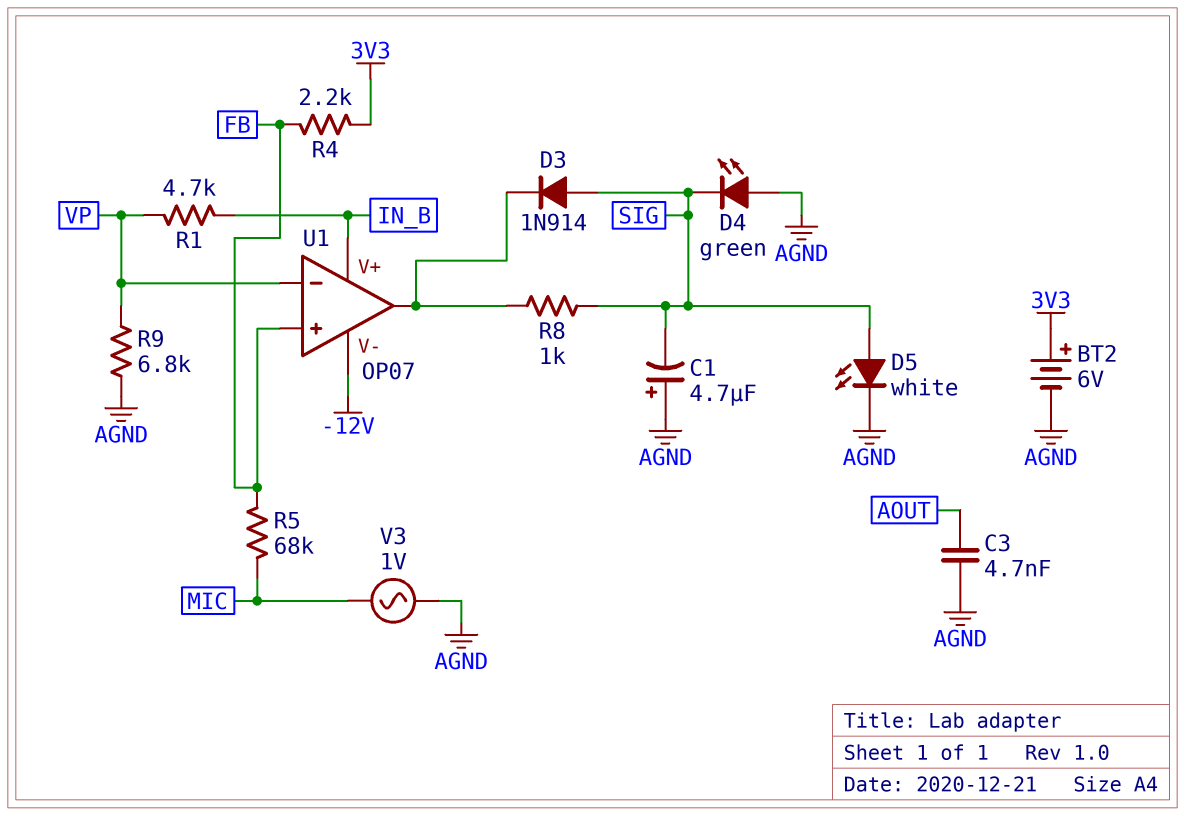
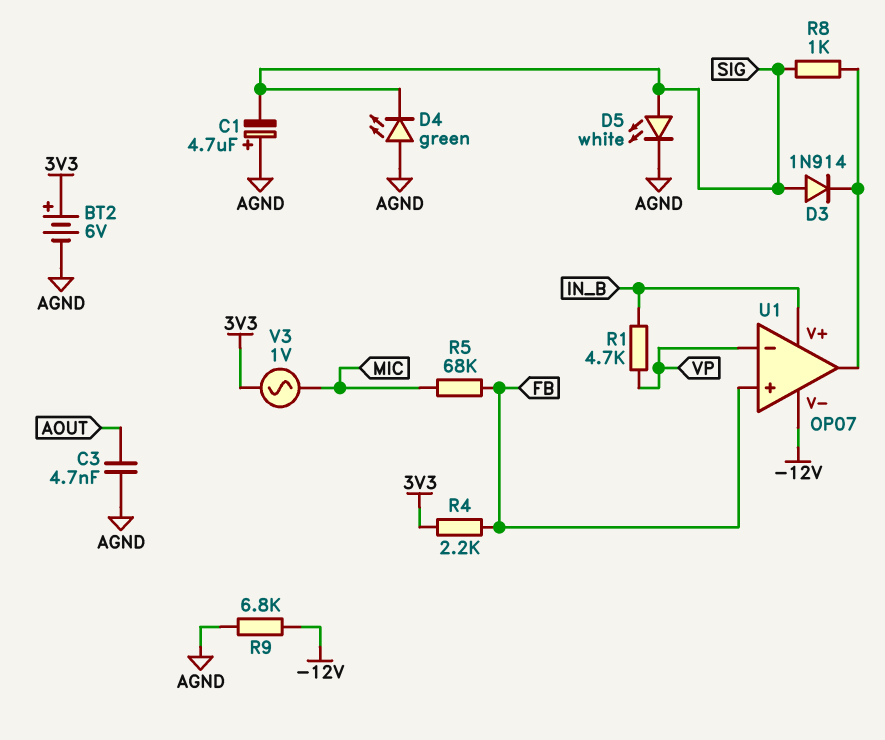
R9: 6.8k (AGND, VP) -> 6.8k (-12V, AGND)
V3: AC 1V (AGND, MIC) -> AC 1V (3V3, MIC)

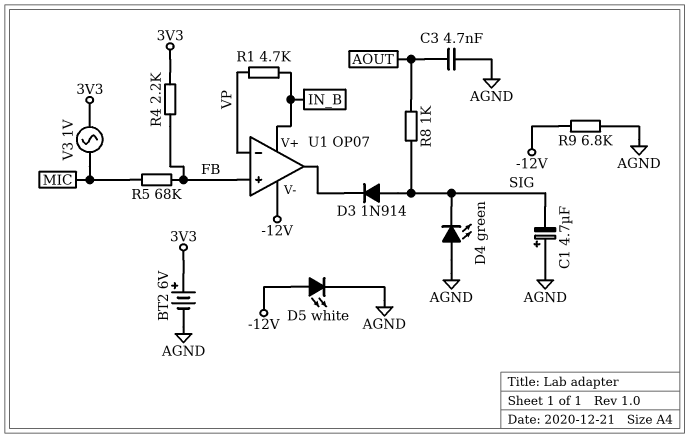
D5: LED white (A SIG, K AGND) -> LED white (A -12V, K AGND)
R8: 1k (SIG, U1/out) -> 1k (AOUT, SIG)

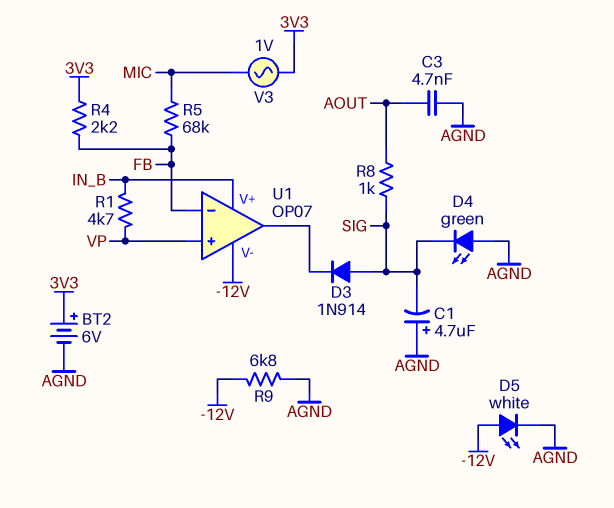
U1 pin in+: FB -> VP
U1 pin in-: VP -> FB

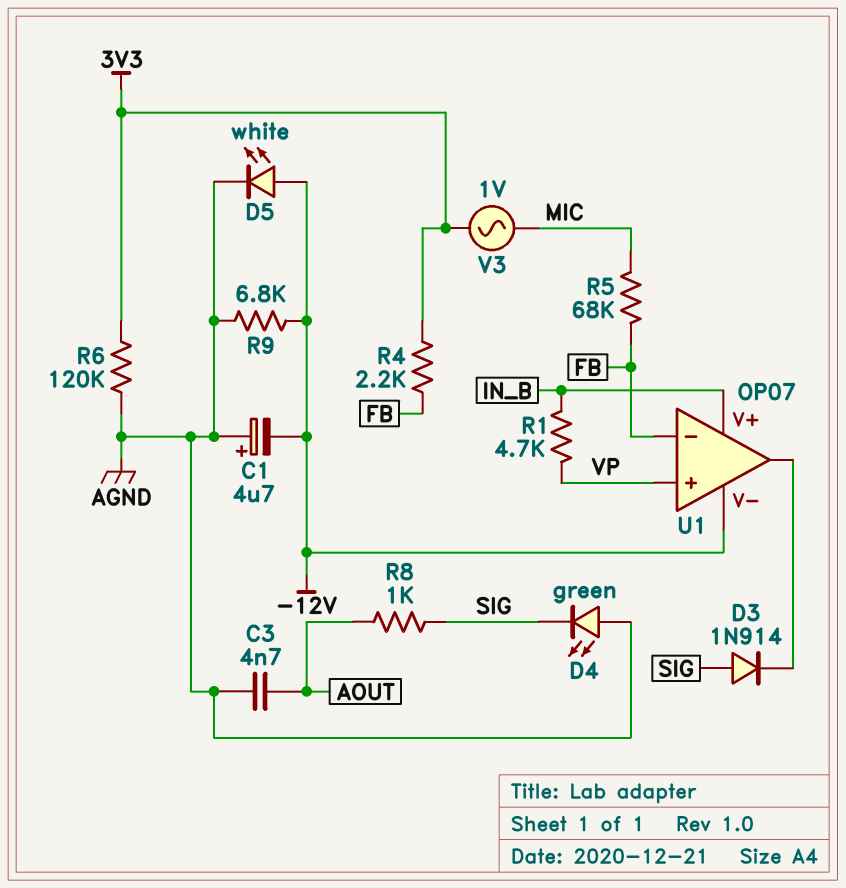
BT2: 6V (plus 3V3, minus AGND) -> none
C1: 4.7uF (plus AGND, minus SIG) -> 4.7uF (plus AGND, minus -12V)
R6: none -> 120k (3V3, AGND)

